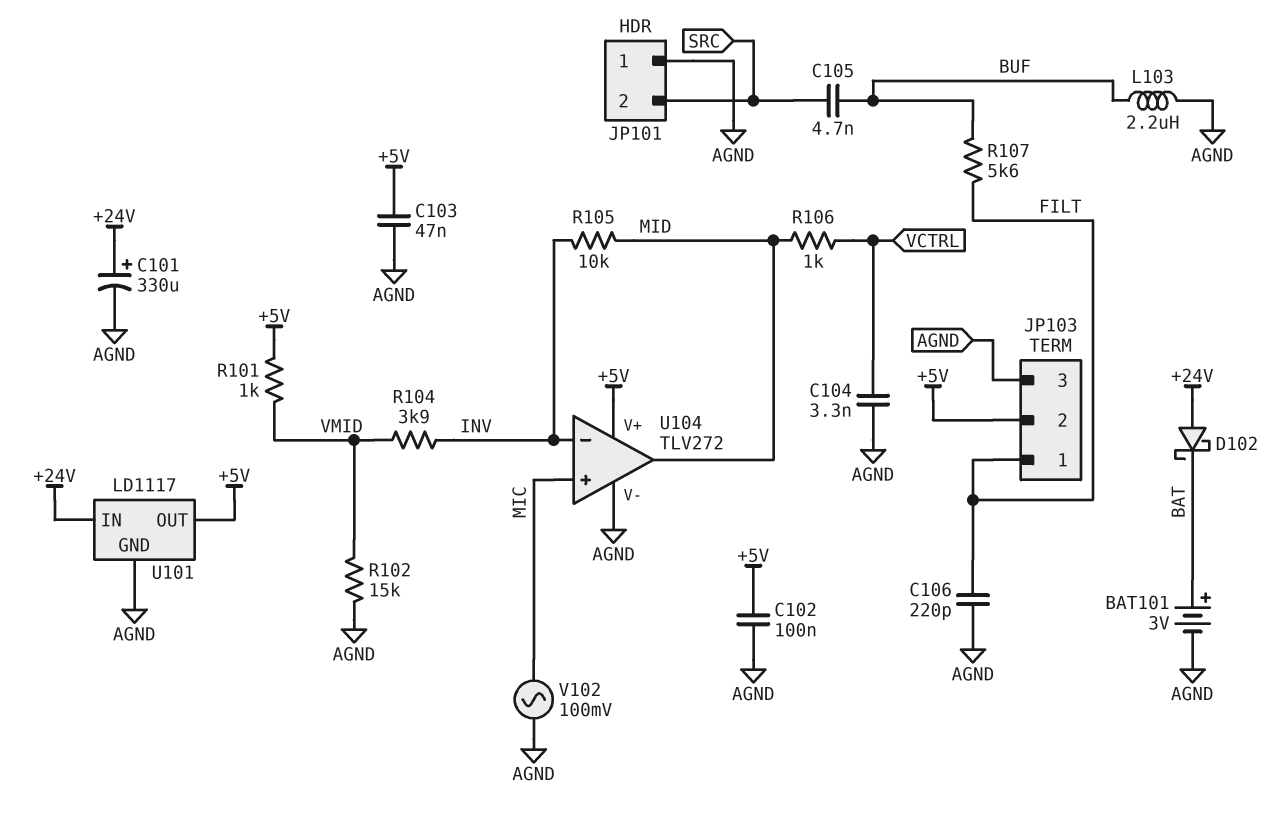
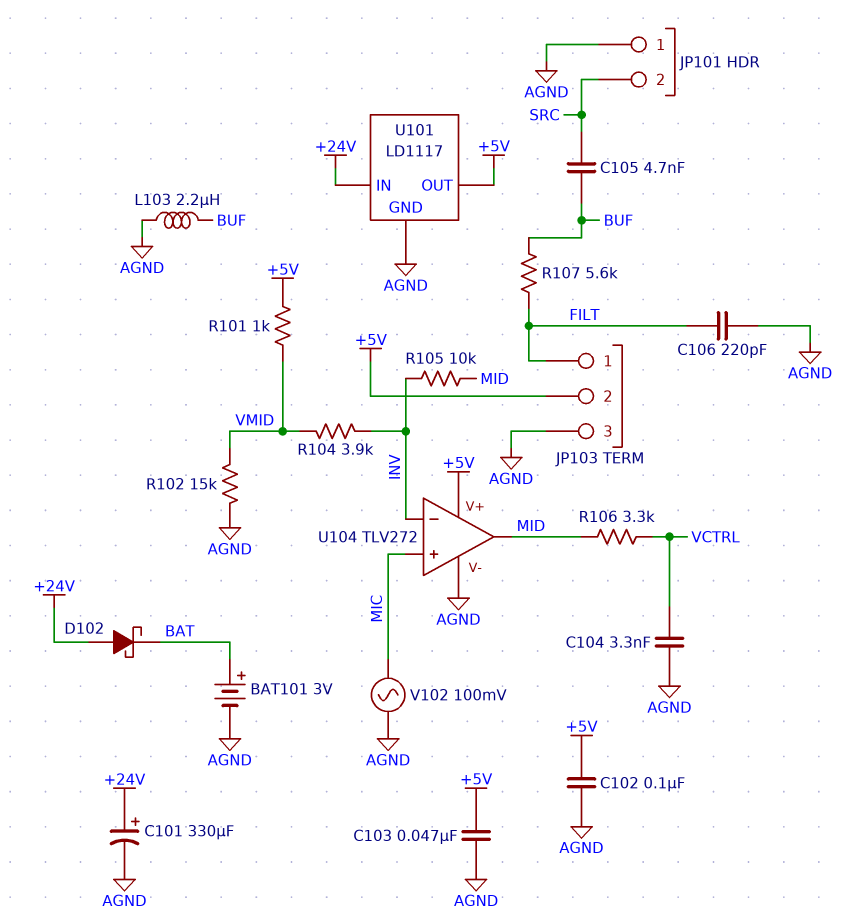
R106: 1k (MID, VCTRL) -> 3.3k (MID, VCTRL)

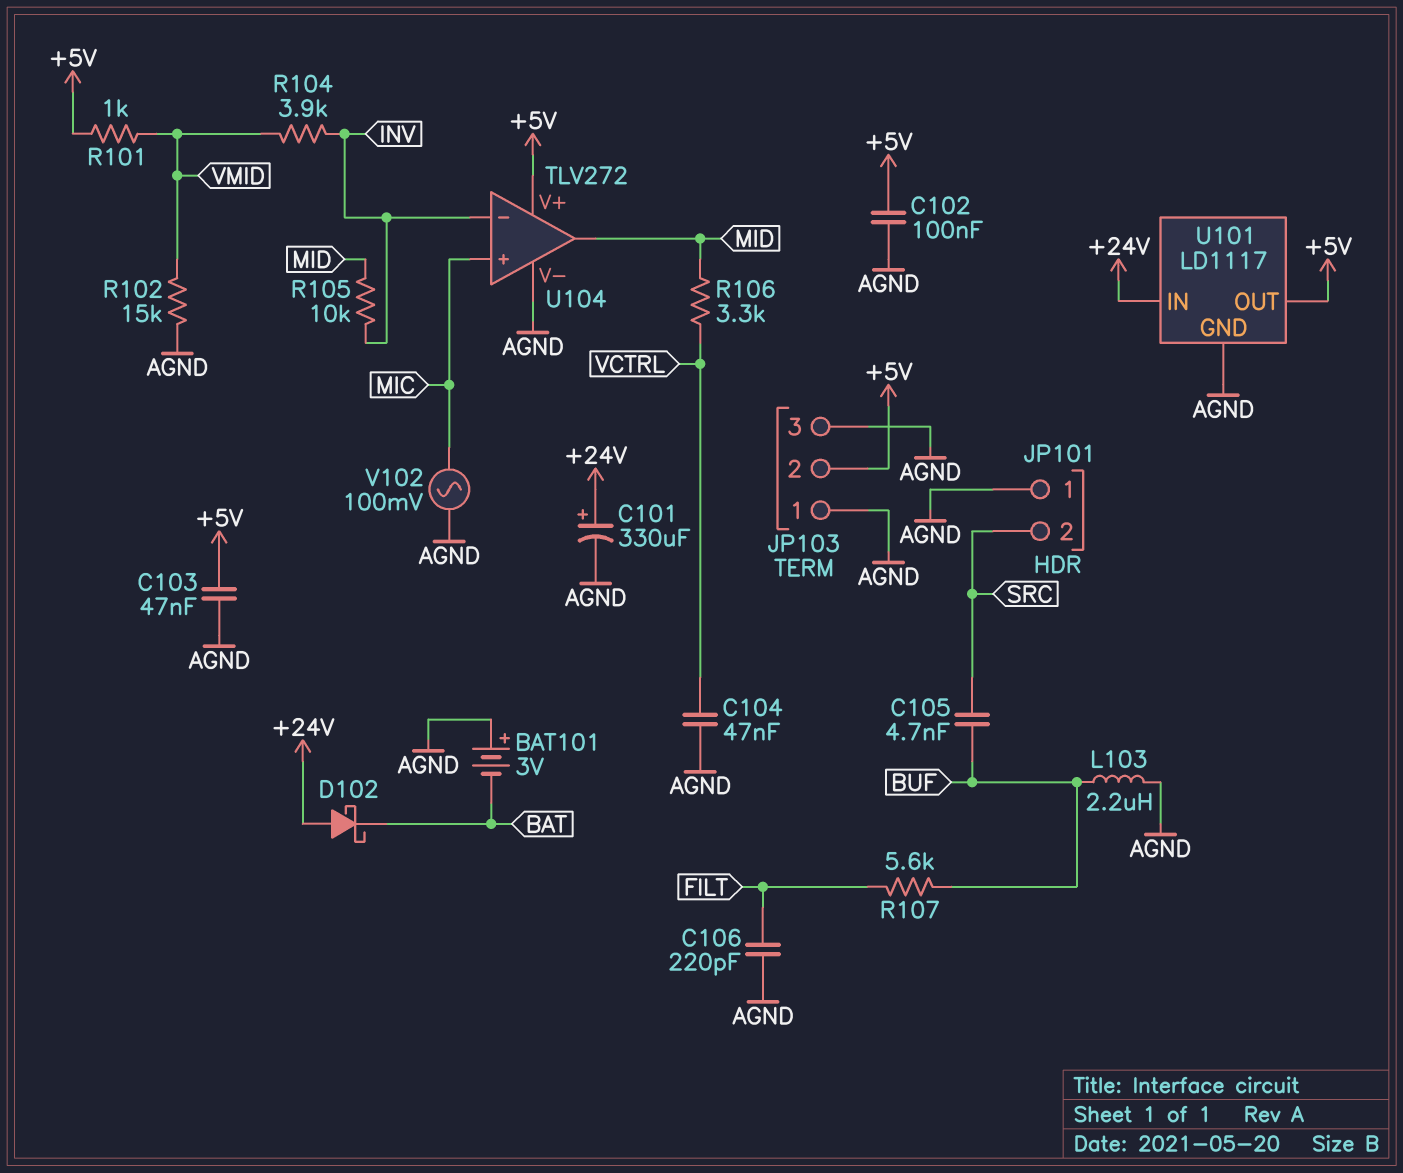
BAT101: 3V (plus BAT, minus AGND) -> 3V (plus AGND, minus BAT)
C104: 3.3nF (AGND, VCTRL) -> 47nF (AGND, VCTRL)
JP103 pin 1: FILT -> AGND

